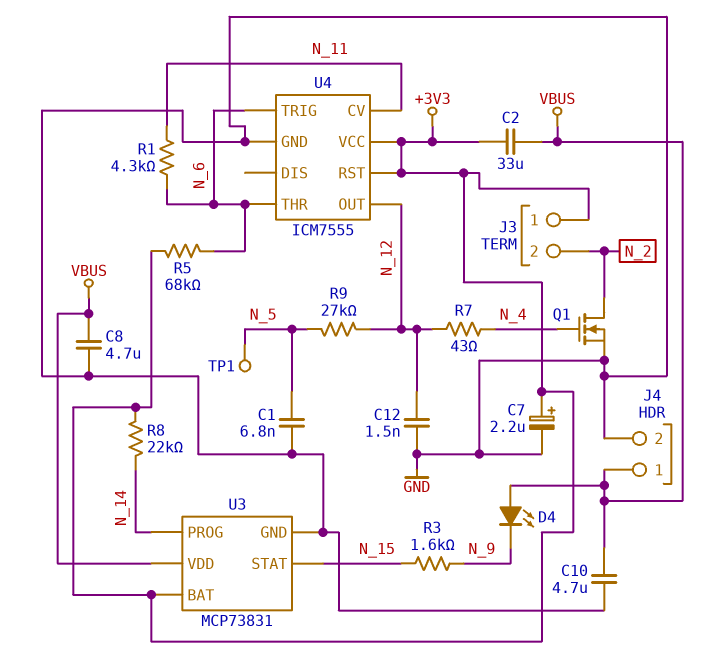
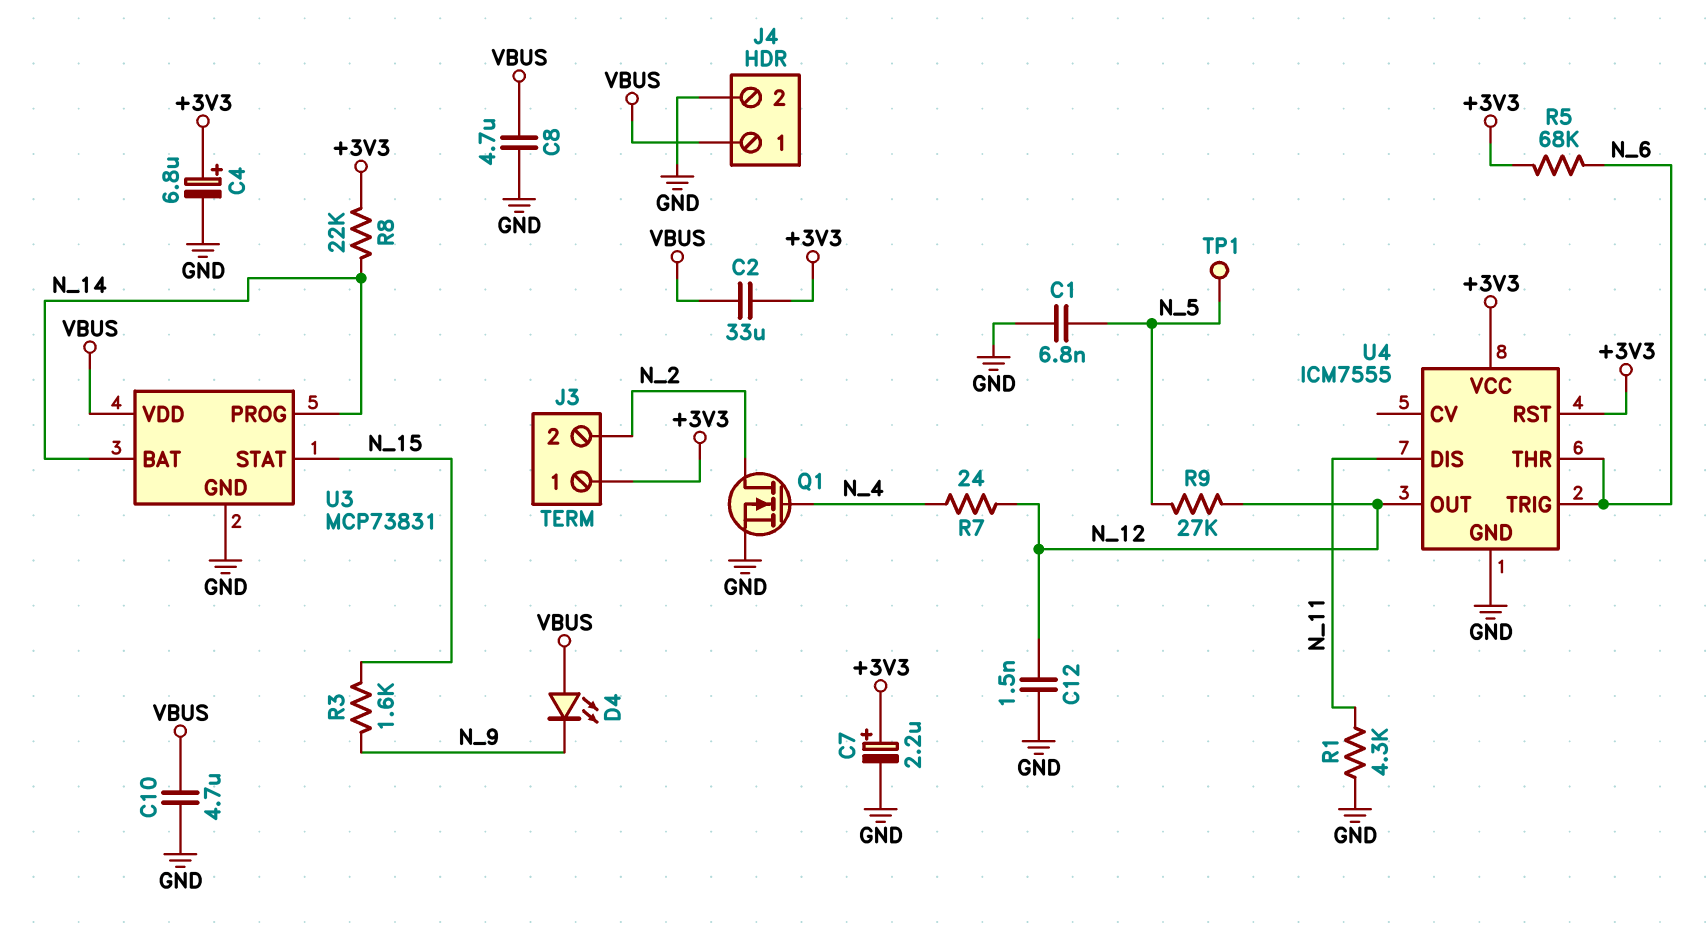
C4: none -> 6.8uF (plus +3V3, minus GND)
R1: 4.3k (N_6, N_11) -> 4.3k (GND, N_11)
R7: 43 (N_4, N_12) -> 24 (N_4, N_12)
U3 pin BAT: +3V3 -> N_14
U4 pin CV: N_11 -> none
U4 pin DIS: none -> N_11

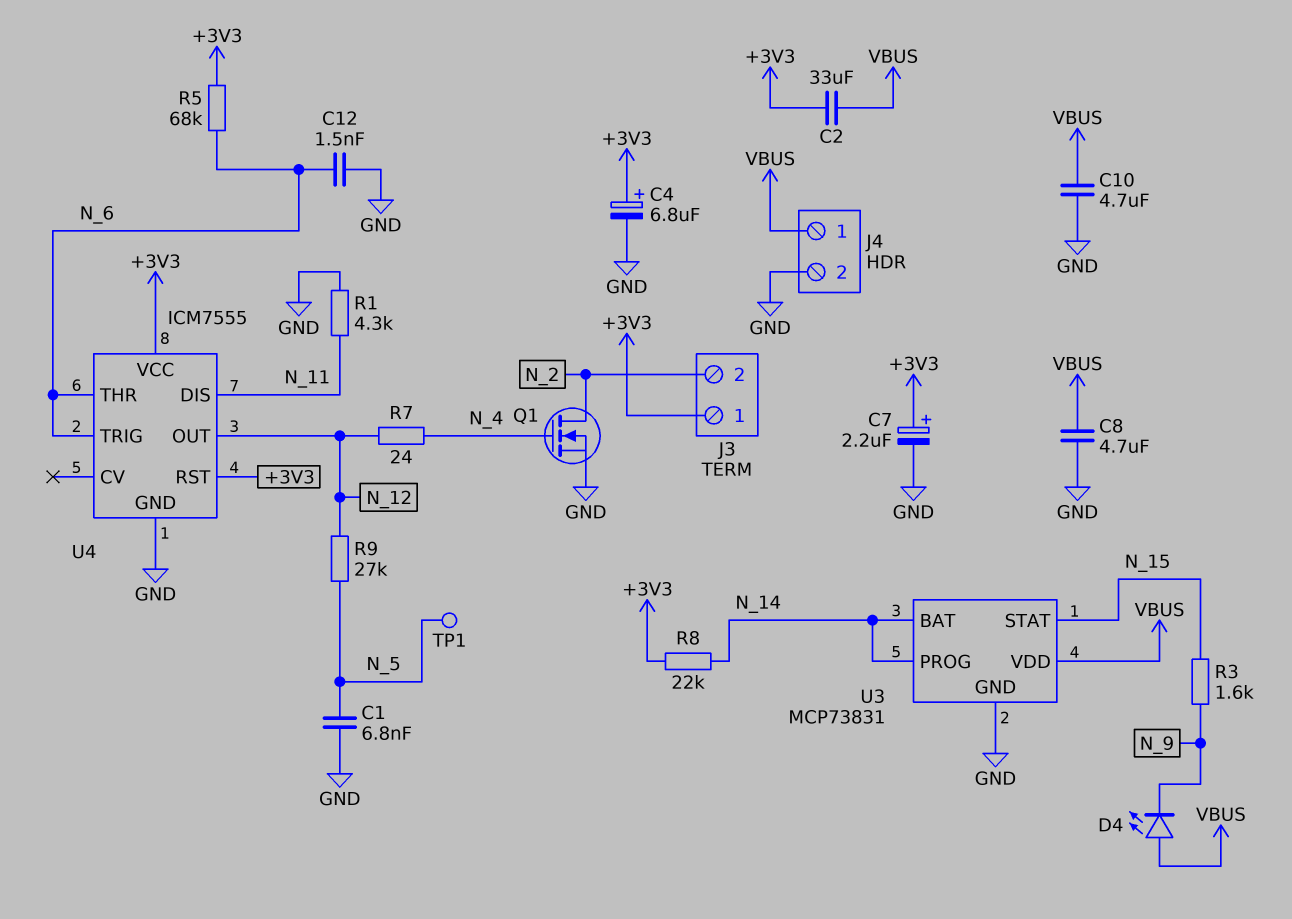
C12: 1.5nF (GND, N_12) -> 1.5nF (GND, N_6)

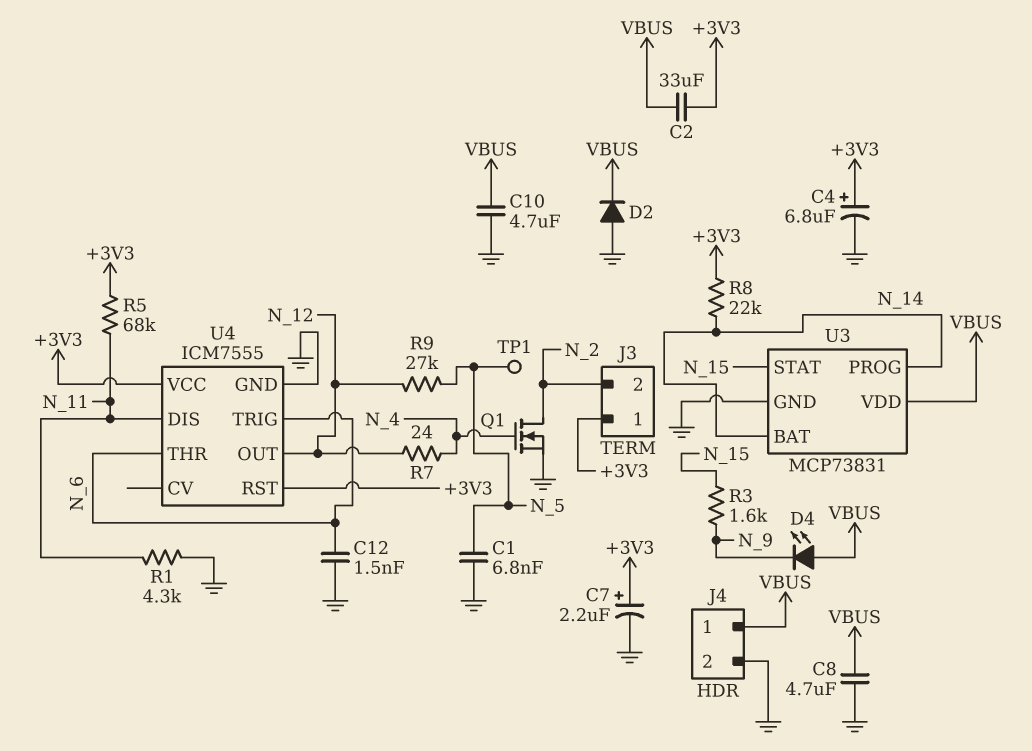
D2: none -> diode (A GND, K VBUS)
R5: 68k (+3V3, N_6) -> 68k (+3V3, N_11)

